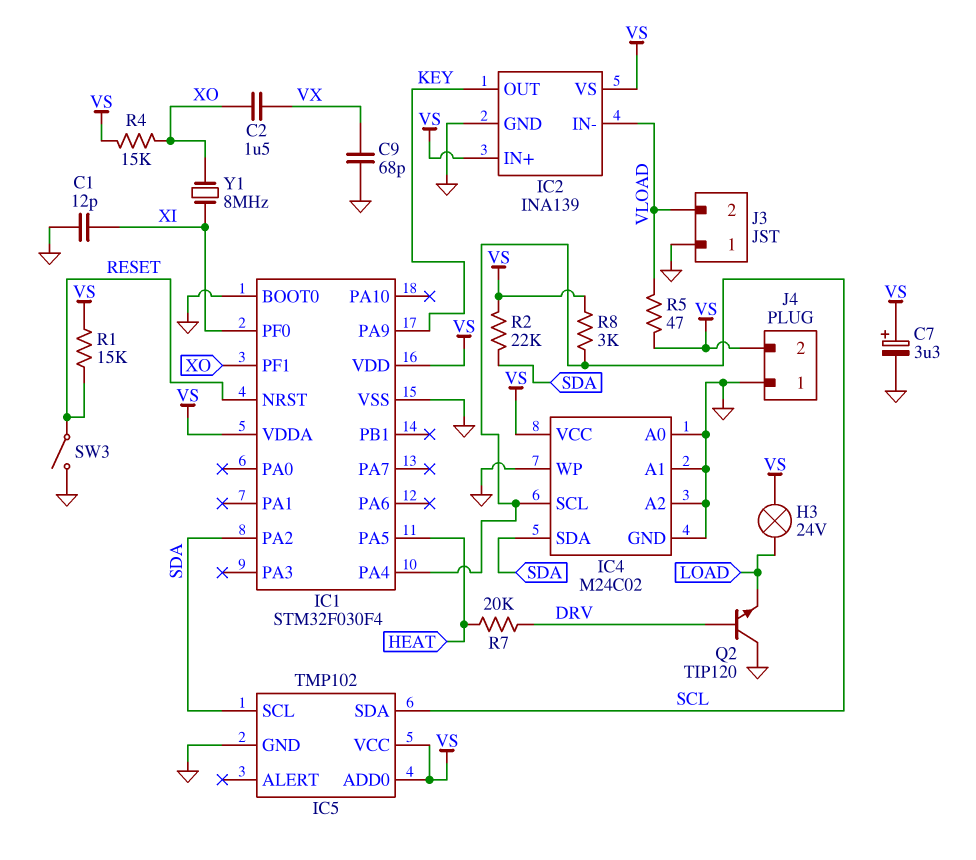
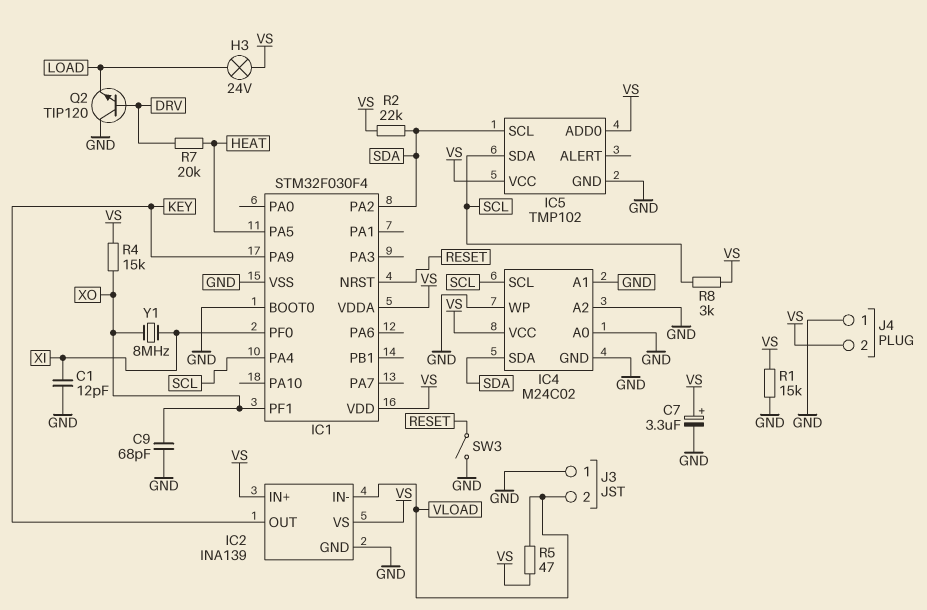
C2: 1.5uF (VX, XO) -> none
C9: 68pF (GND, VX) -> 68pF (GND, XO)
R1: 15k (RESET, VS) -> 15k (GND, VS)

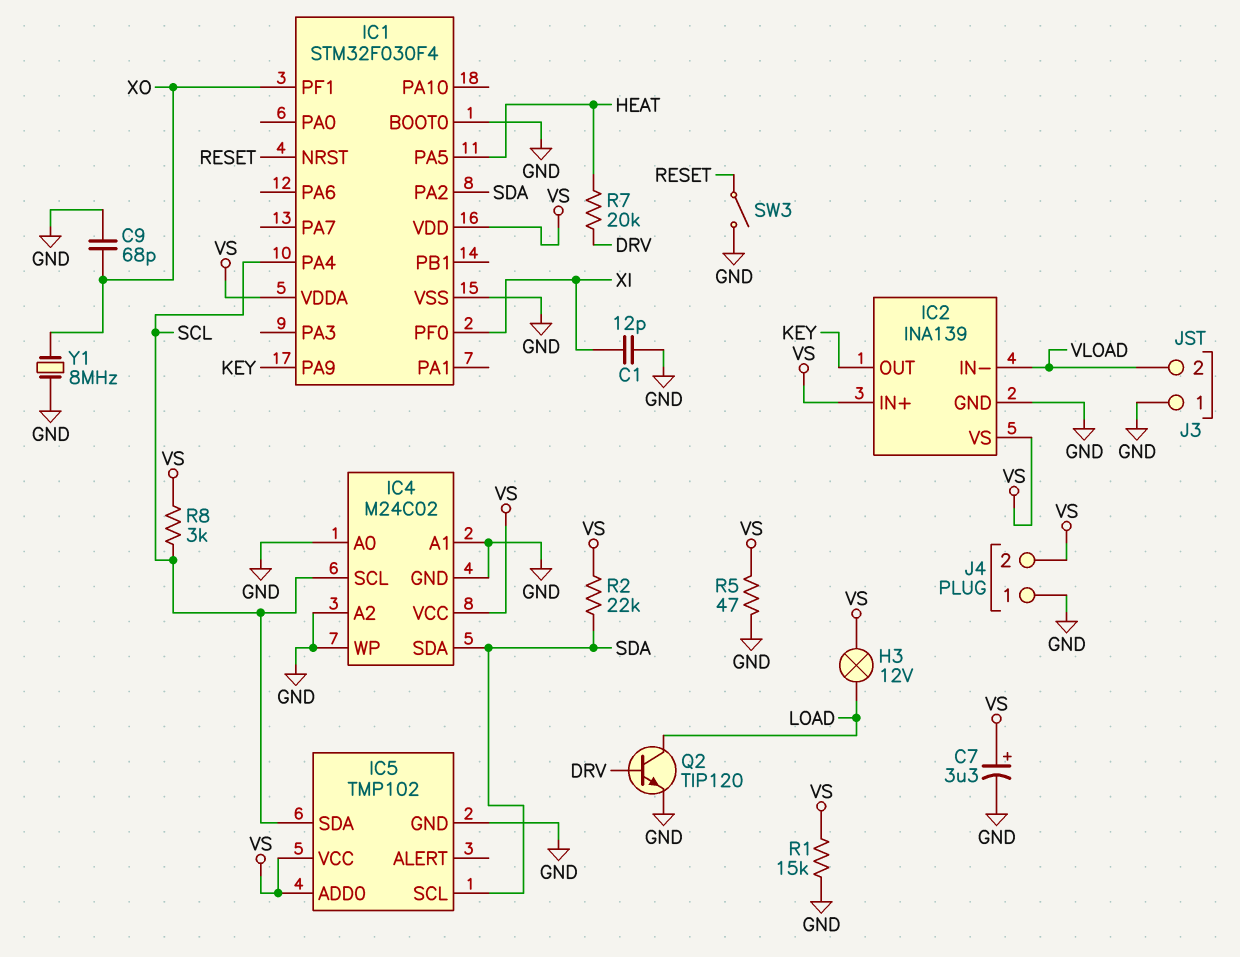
H3: lamp 24V (LOAD, VS) -> lamp 12V (LOAD, VS)
Q2: NPN TIP120 (B DRV, C GND, E LOAD) -> NPN TIP120 (B DRV, C LOAD, E GND)
R4: 15k (VS, XO) -> none
R5: 47 (VLOAD, VS) -> 47 (GND, VS)
Y1: 8MHz (XI, XO) -> 8MHz (GND, XO)

